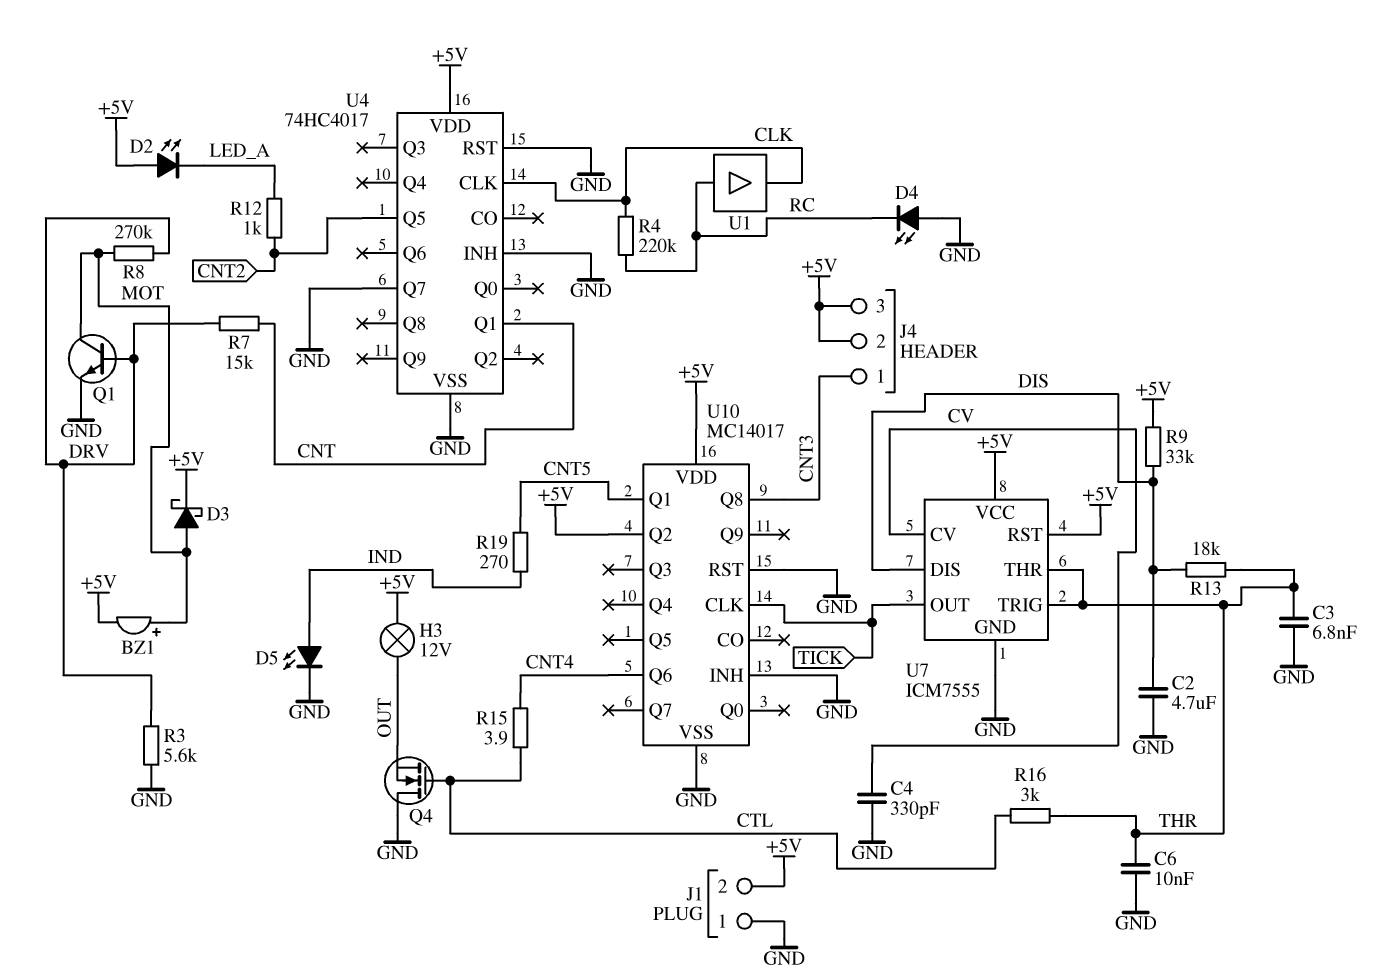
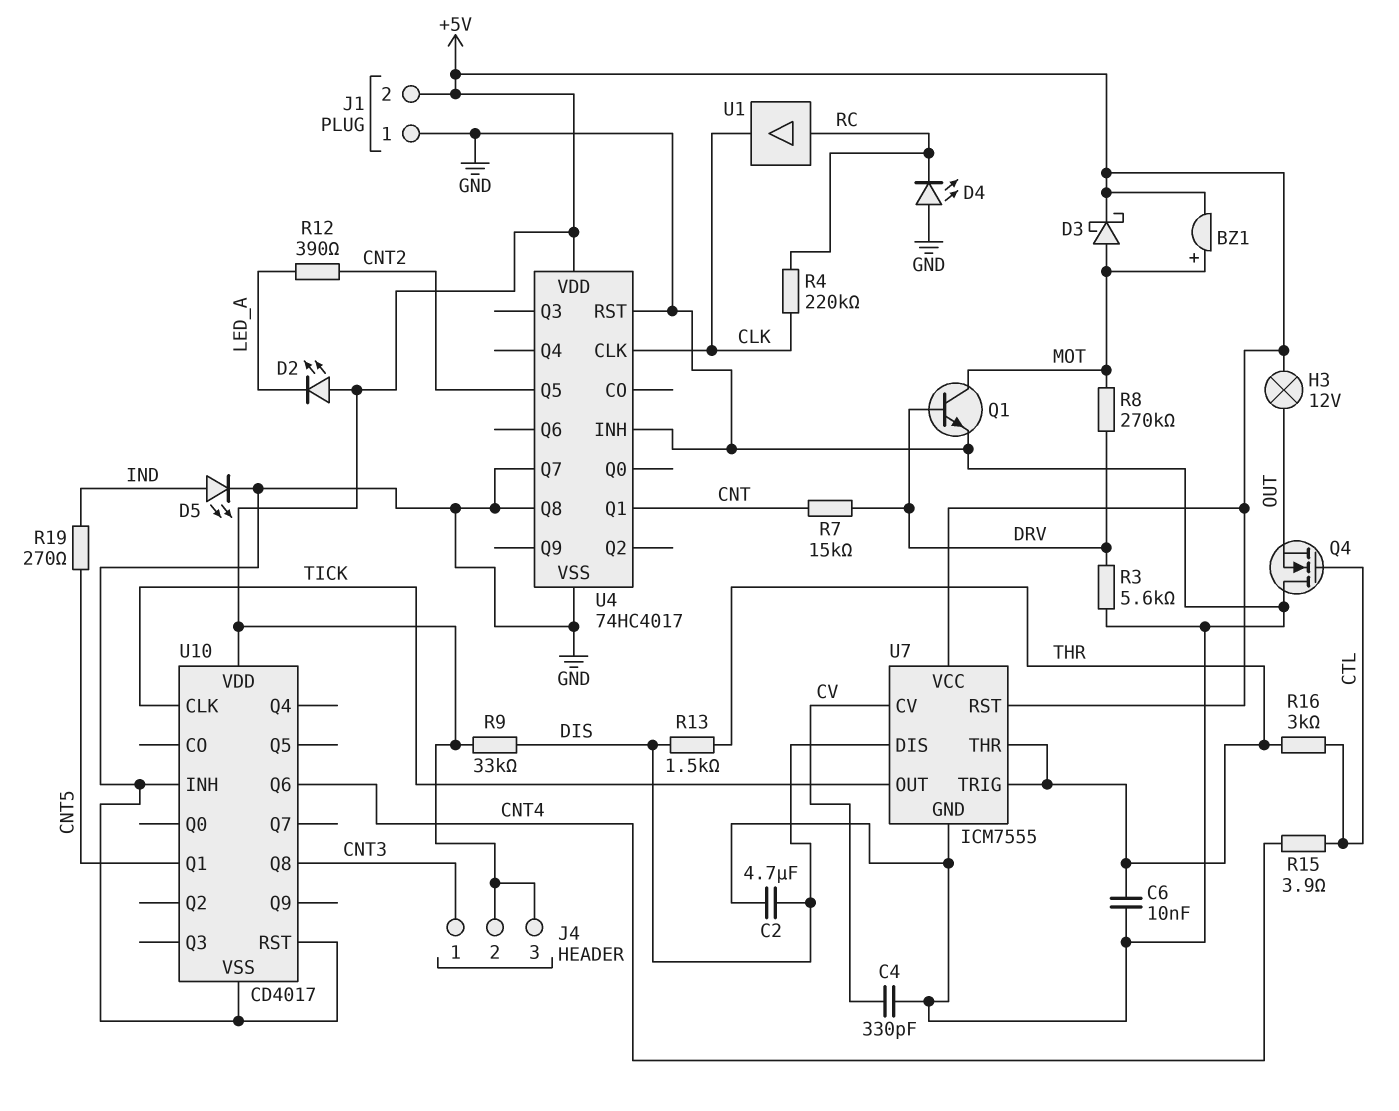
C3: 6.8nF (GND, THR) -> none
R12: 1k (CNT2, LED_A) -> 390 (CNT2, LED_A)
R13: 18k (DIS, THR) -> 1.5k (DIS, THR)
U4 pin Q8: none -> GND
U10: MC14017 -> CD4017
U10 pin Q2: +5V -> none

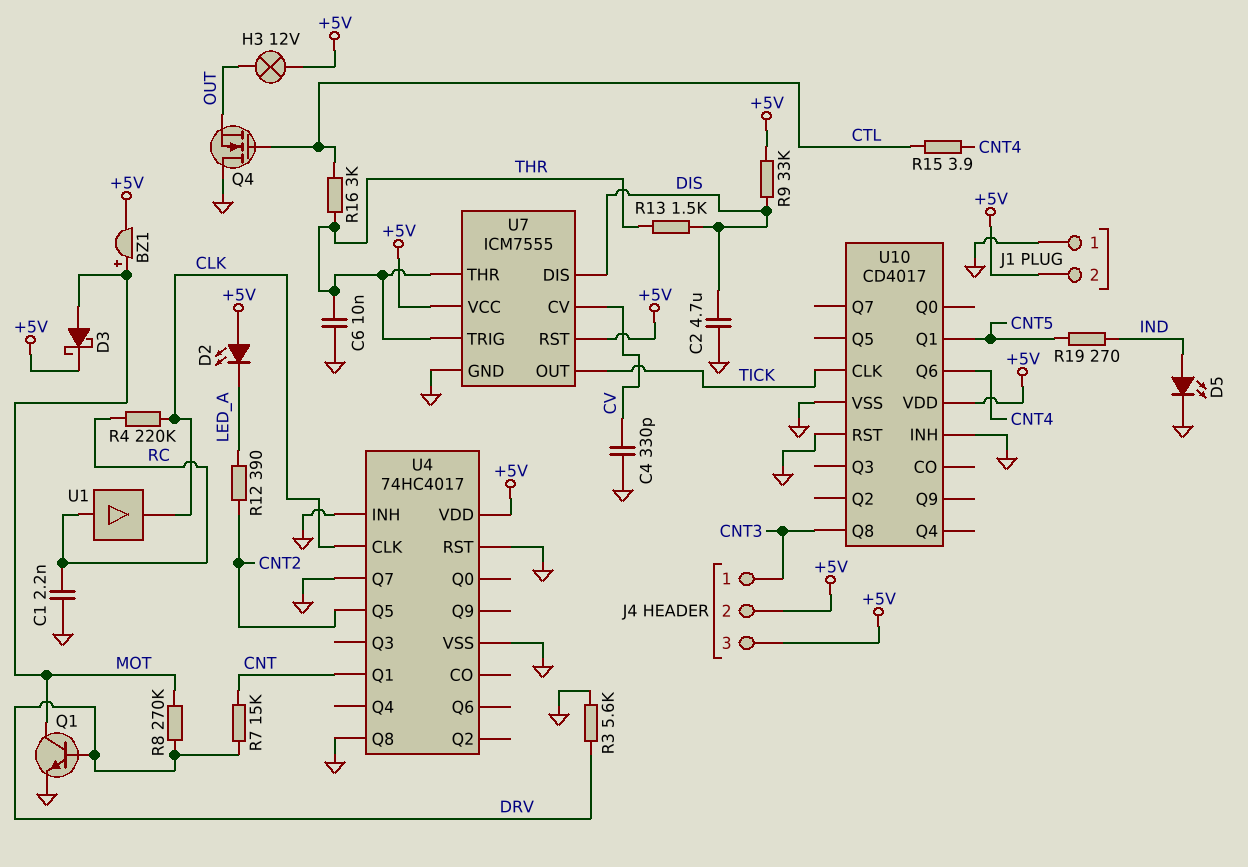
C1: none -> 2.2nF (GND, RC)
D4: LED (A GND, K RC) -> none

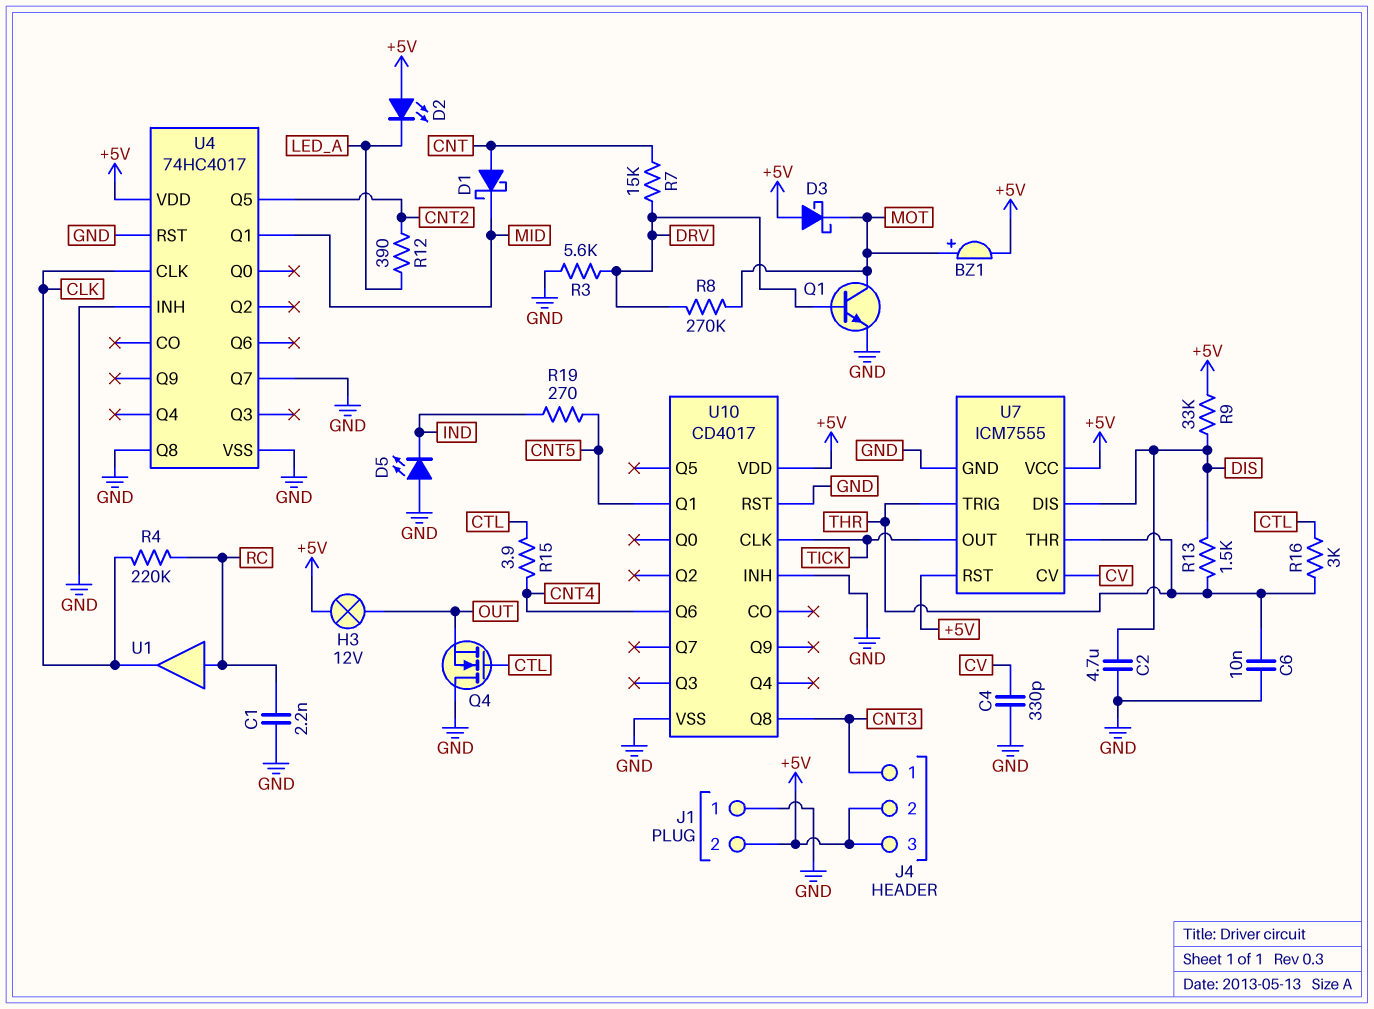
D1: none -> schottky (A CNT, K MID)
D3: schottky (A MOT, K +5V) -> schottky (A +5V, K MOT)
D5: LED (A IND, K GND) -> LED (A GND, K IND)
U4 pin Q1: CNT -> MID

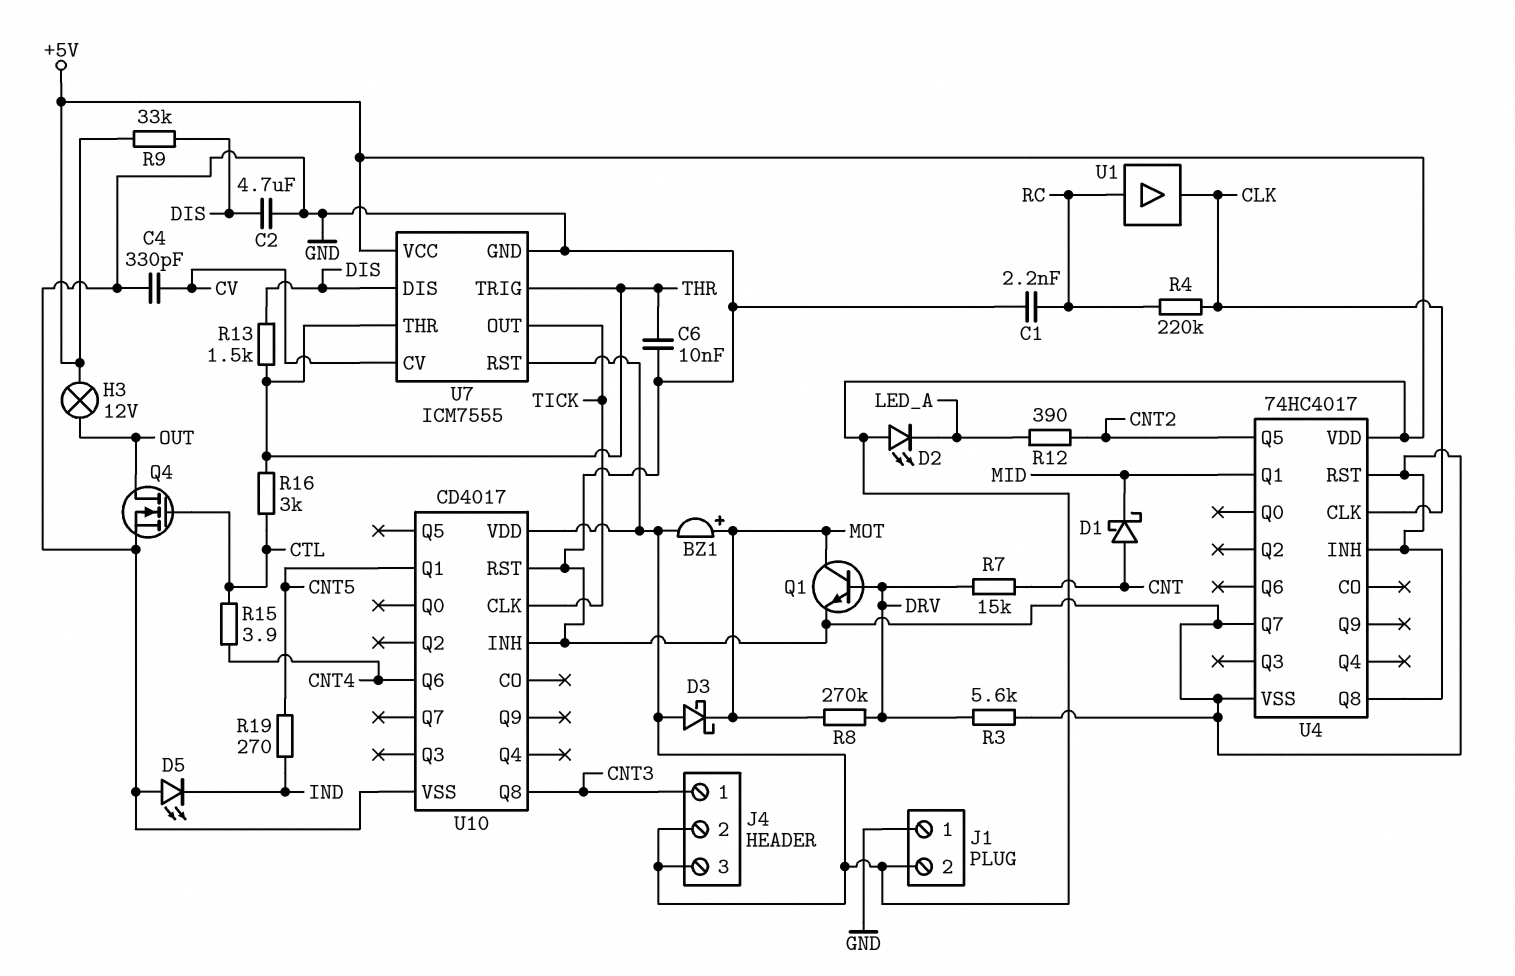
Q4: NMOS (G CTL, D GND, S OUT) -> NMOS (G CTL, D OUT, S GND)

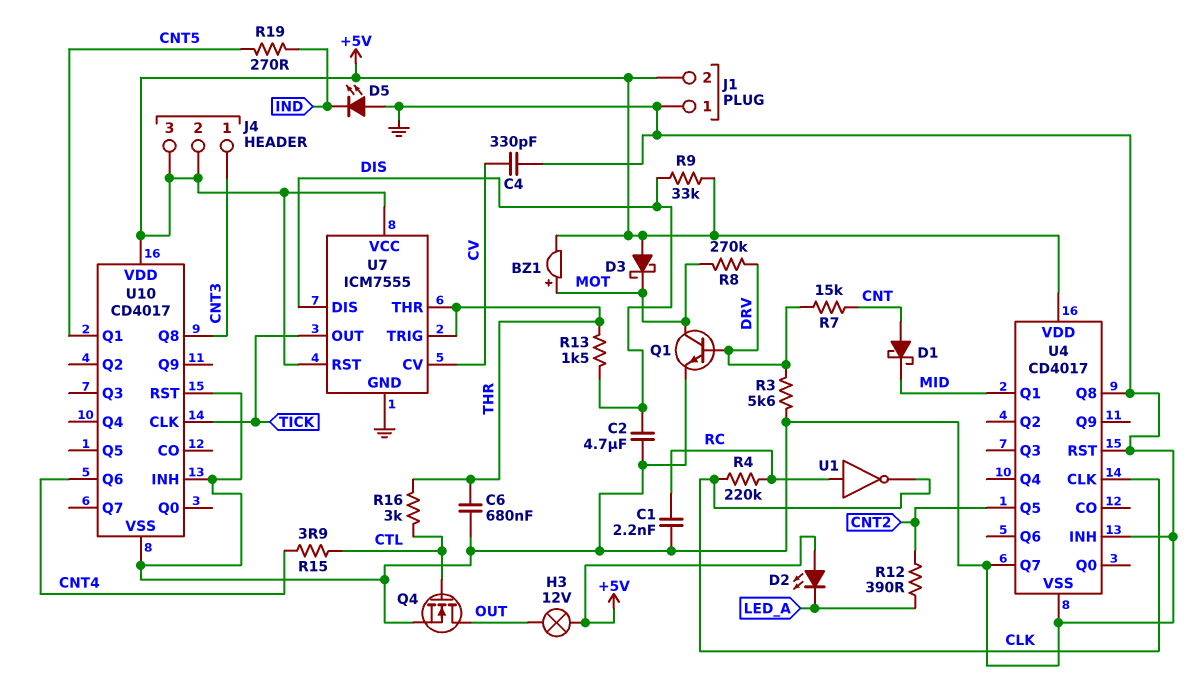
C6: 10nF (GND, THR) -> 680nF (GND, THR)
U1: buffer (in RC, out CLK) -> NOT (in RC, out CLK)
U4: 74HC4017 -> CD4017

